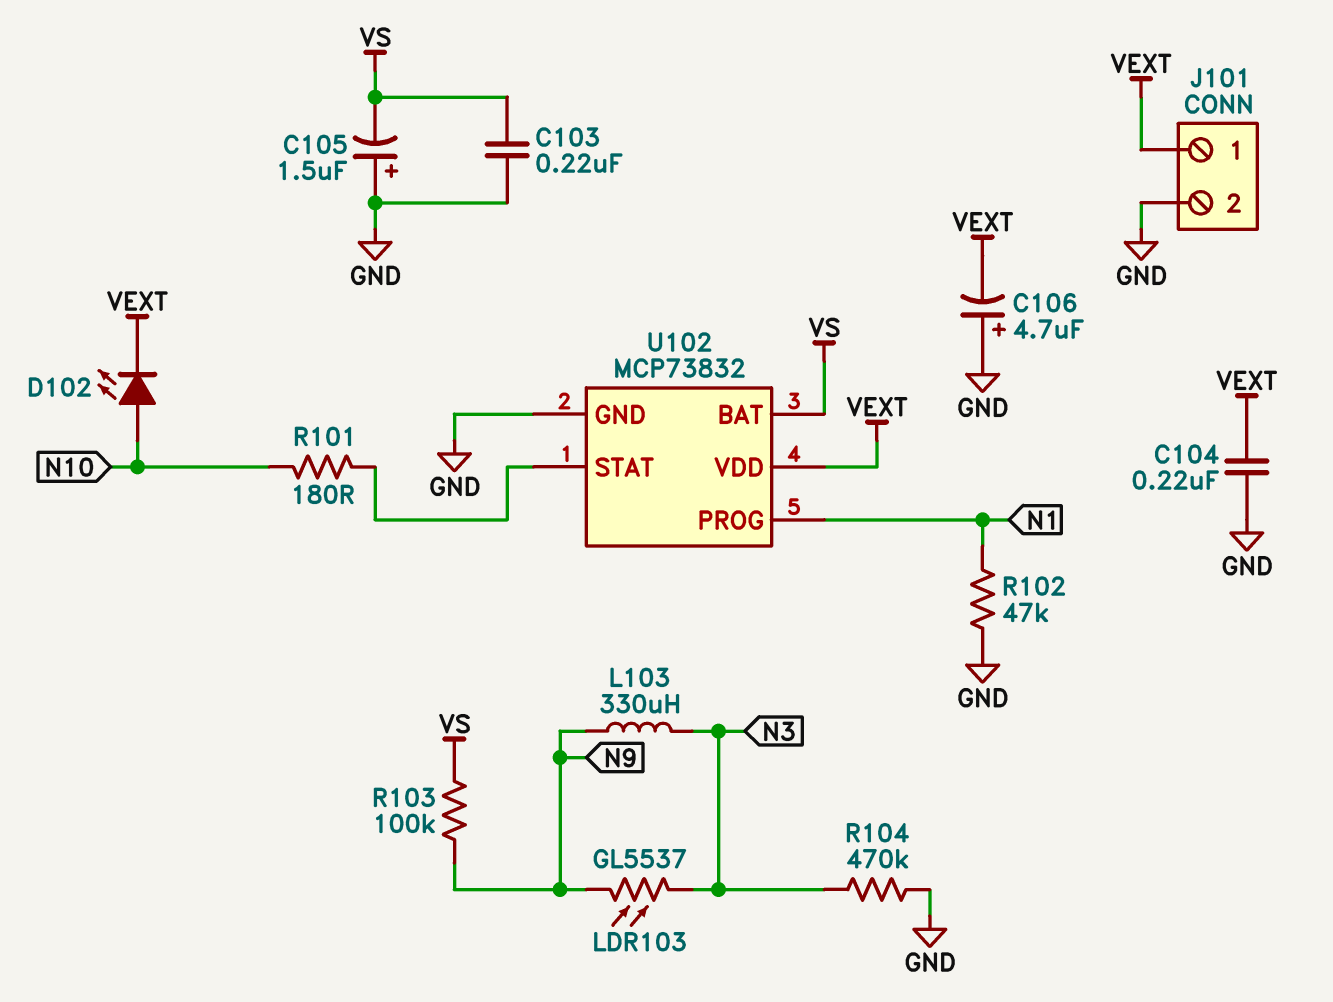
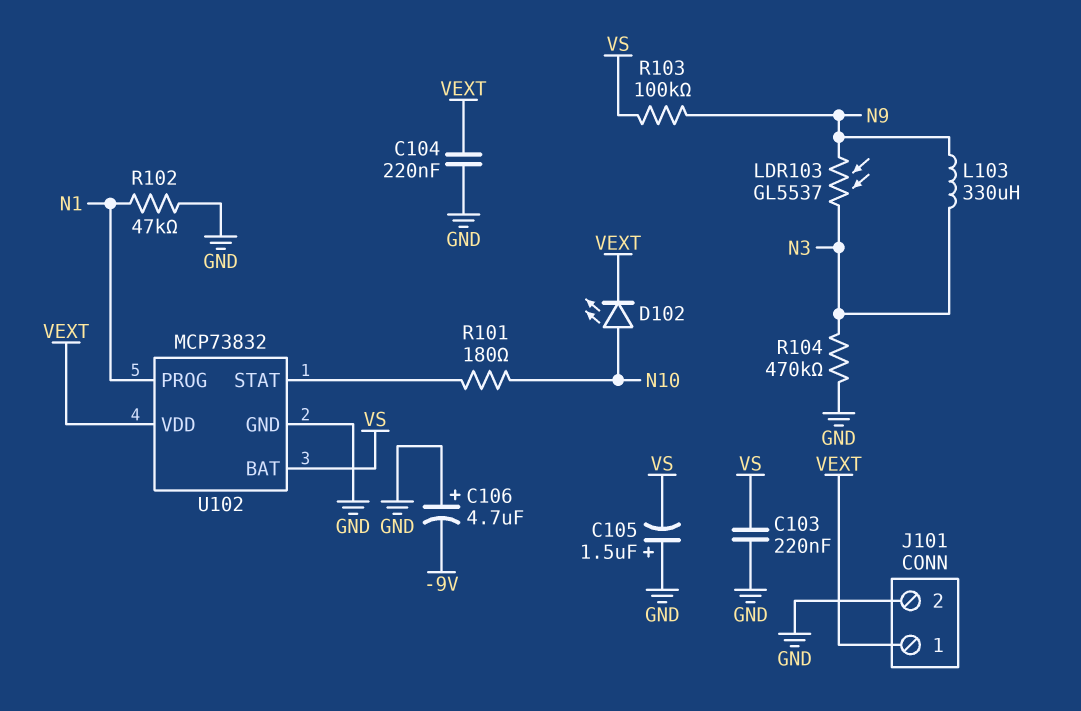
C106: 4.7uF (plus GND, minus VEXT) -> 4.7uF (plus GND, minus -9V)

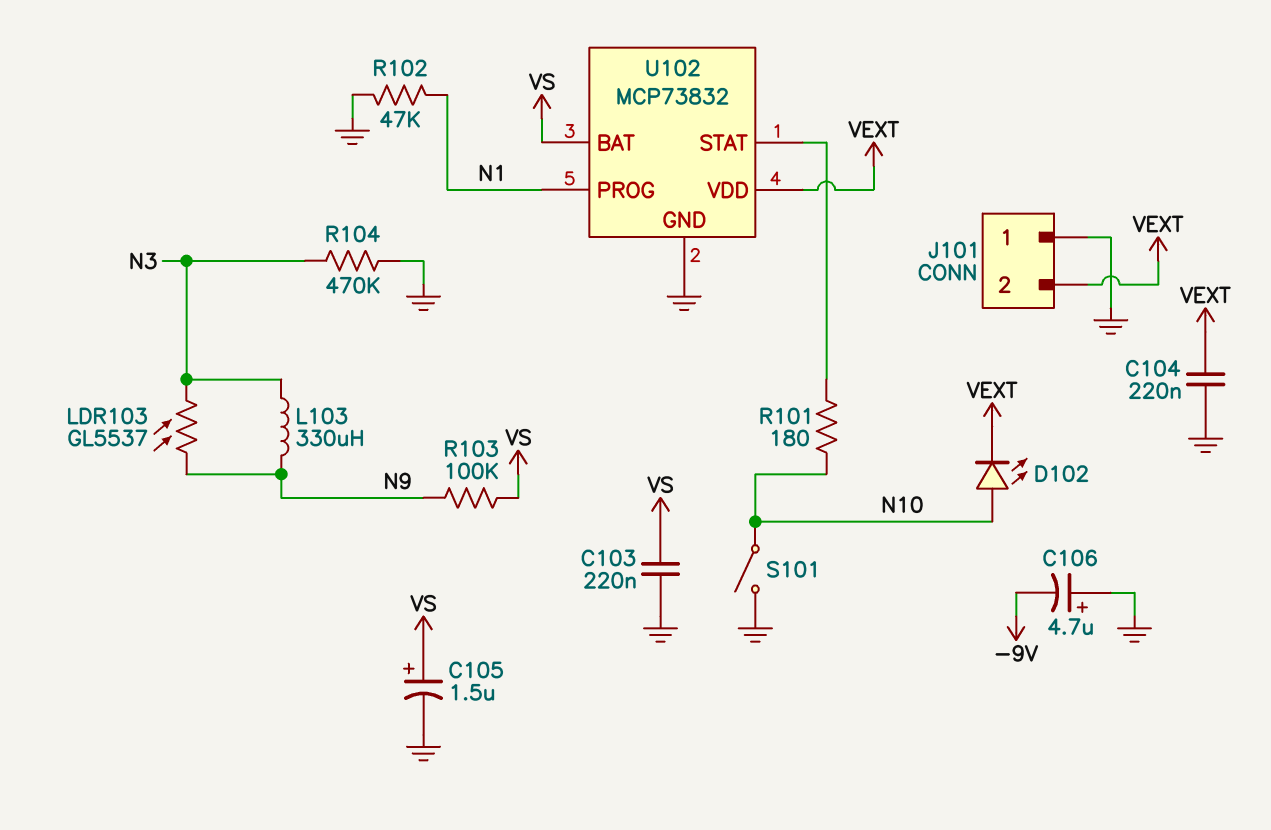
C105: 1.5uF (plus GND, minus VS) -> 1.5uF (plus VS, minus GND)
J101 pin 1: VEXT -> GND
J101 pin 2: GND -> VEXT
S101: none -> switch (GND, N10)

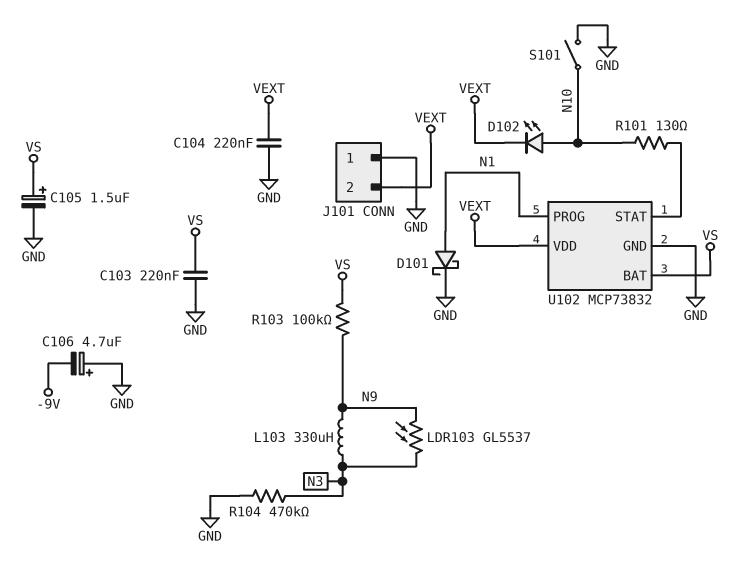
D101: none -> schottky (A N1, K GND)
R101: 180 (N10, U102/STAT) -> 130 (N10, U102/STAT)
R102: 47k (GND, N1) -> none

